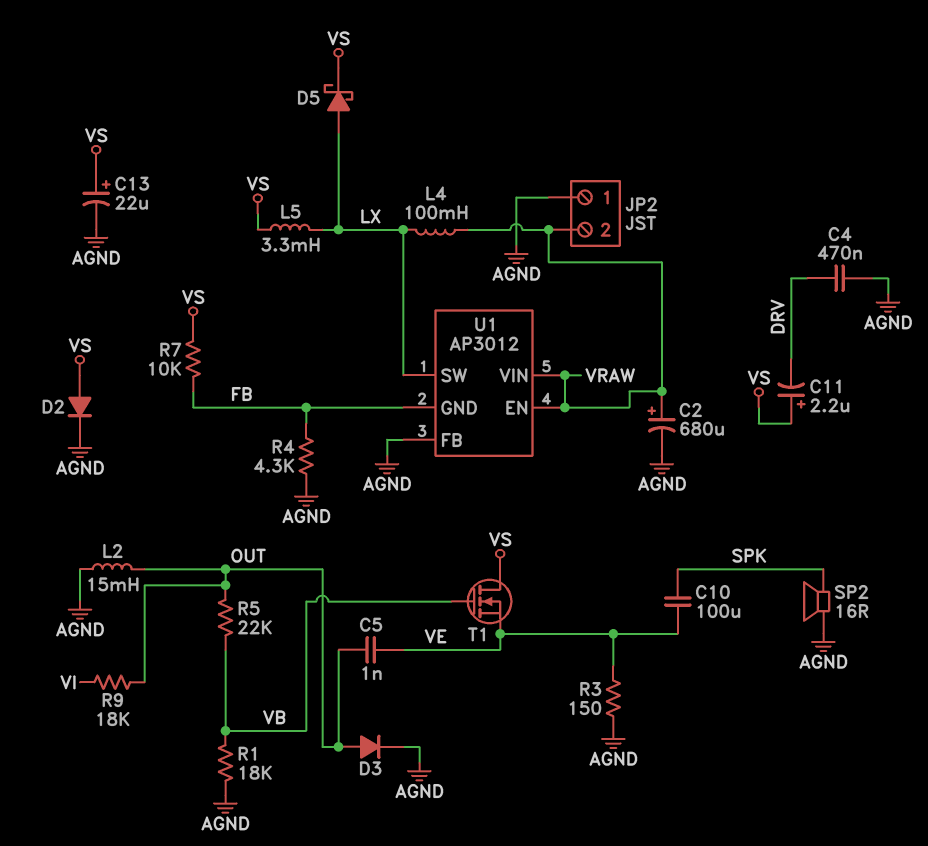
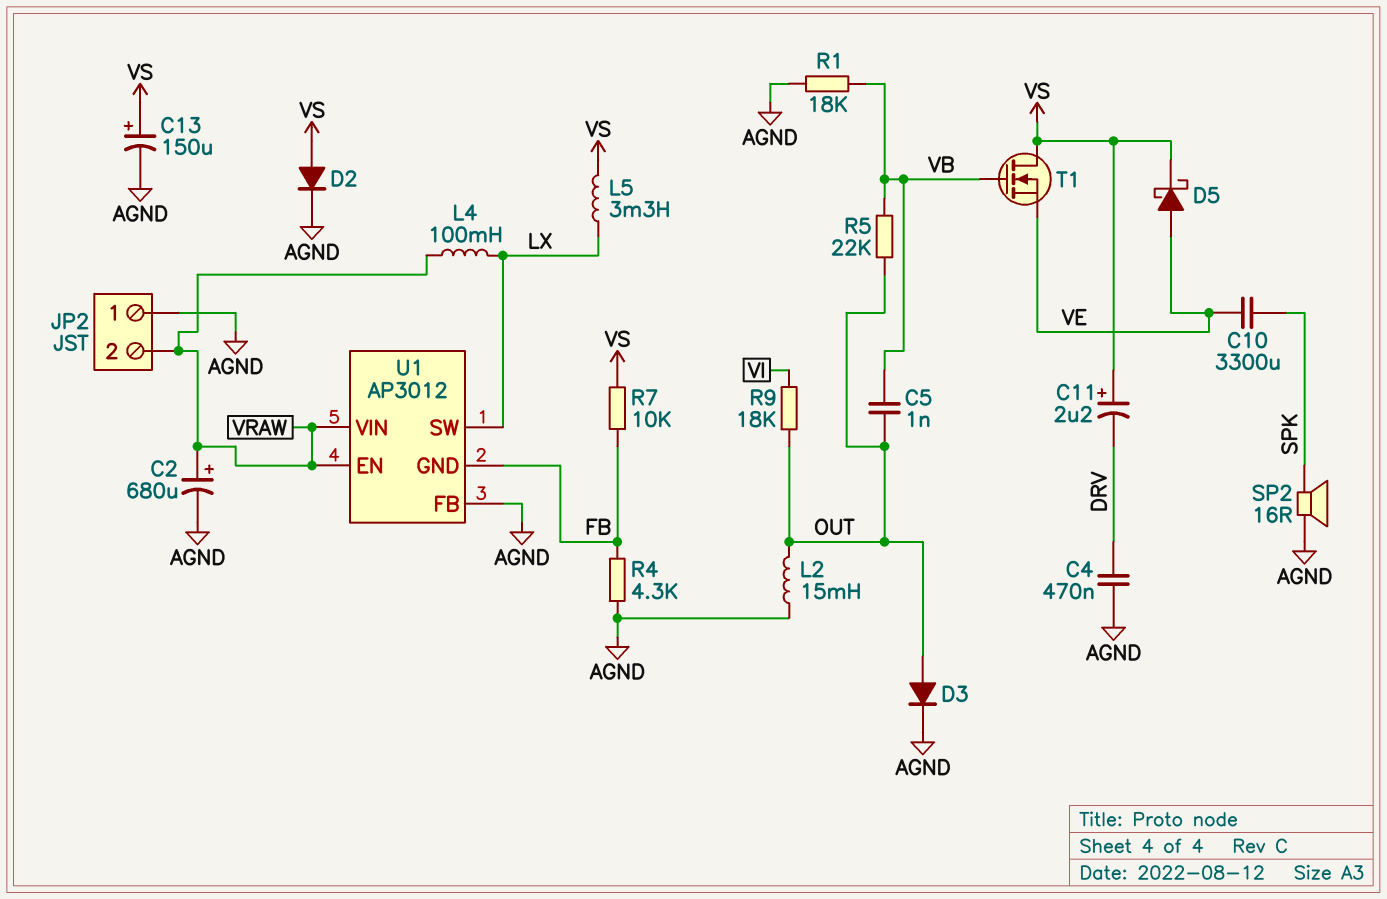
C5: 1nF (OUT, VE) -> 1nF (OUT, VB)
C10: 100uF (SPK, VE) -> 3300uF (SPK, VE)
C13: 22uF (plus VS, minus AGND) -> 150uF (plus VS, minus AGND)
D5: schottky (A LX, K VS) -> schottky (A VE, K VS)
R3: 150 (AGND, VE) -> none

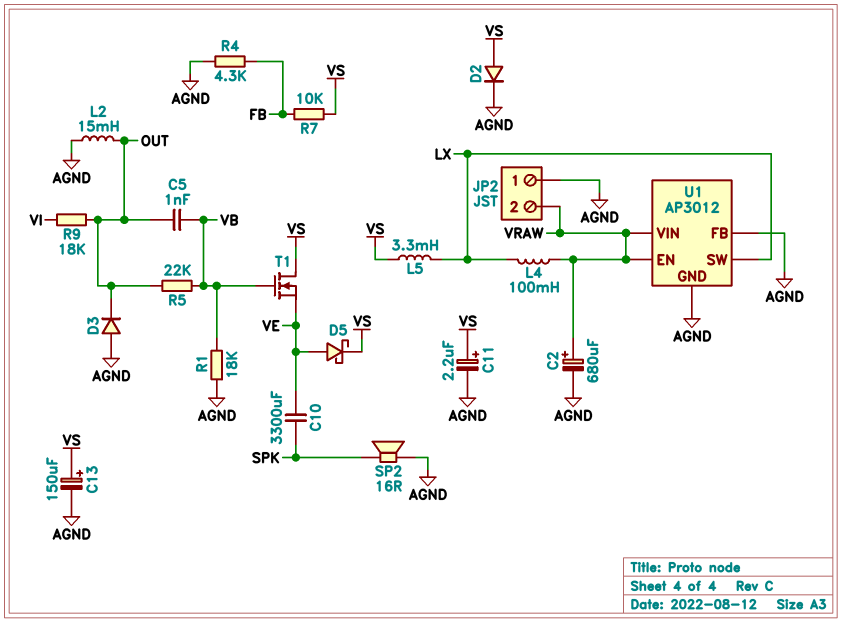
C4: 470nF (AGND, DRV) -> none
C11: 2.2uF (plus VS, minus DRV) -> 2.2uF (plus VS, minus AGND)
D3: diode (A OUT, K AGND) -> diode (A AGND, K OUT)
U1 pin GND: FB -> AGND

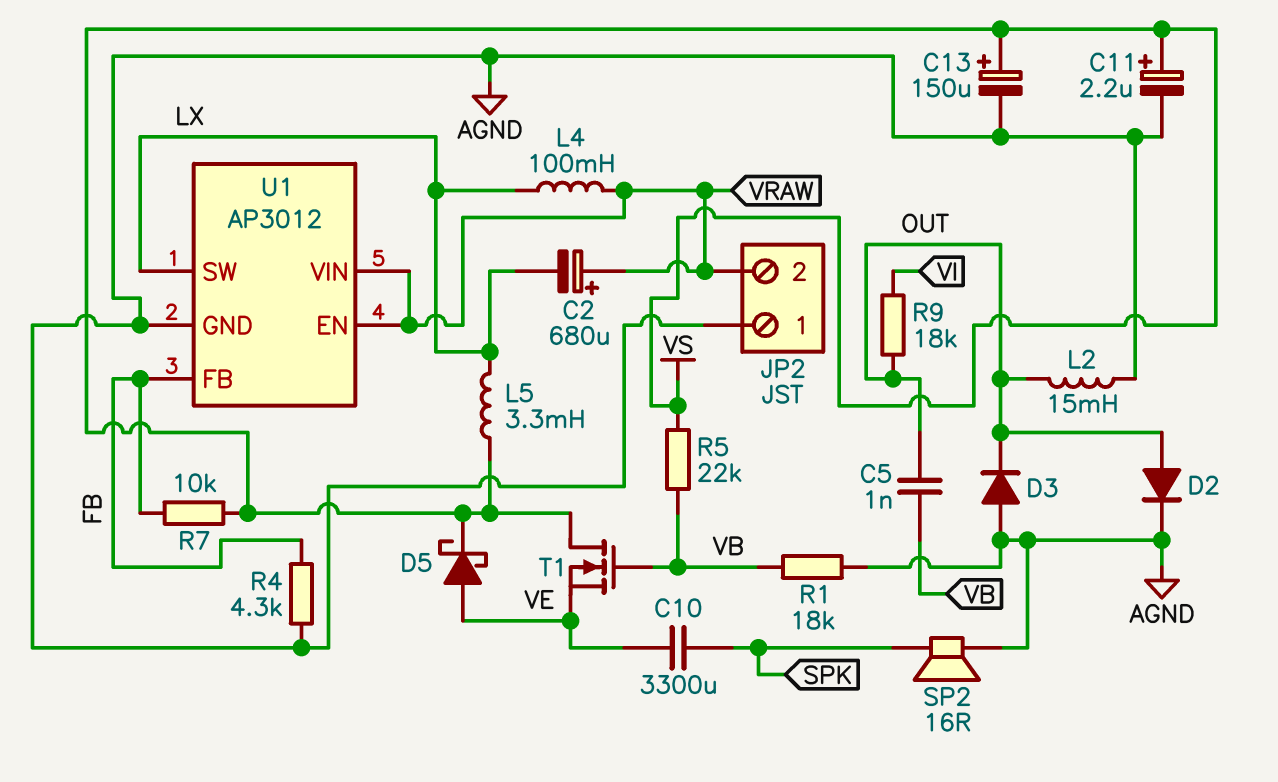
C2: 680uF (plus VRAW, minus AGND) -> 680uF (plus VRAW, minus LX)
D2: diode (A VS, K AGND) -> diode (A OUT, K AGND)
R5: 22k (OUT, VB) -> 22k (VB, VS)
U1 pin FB: AGND -> FB

